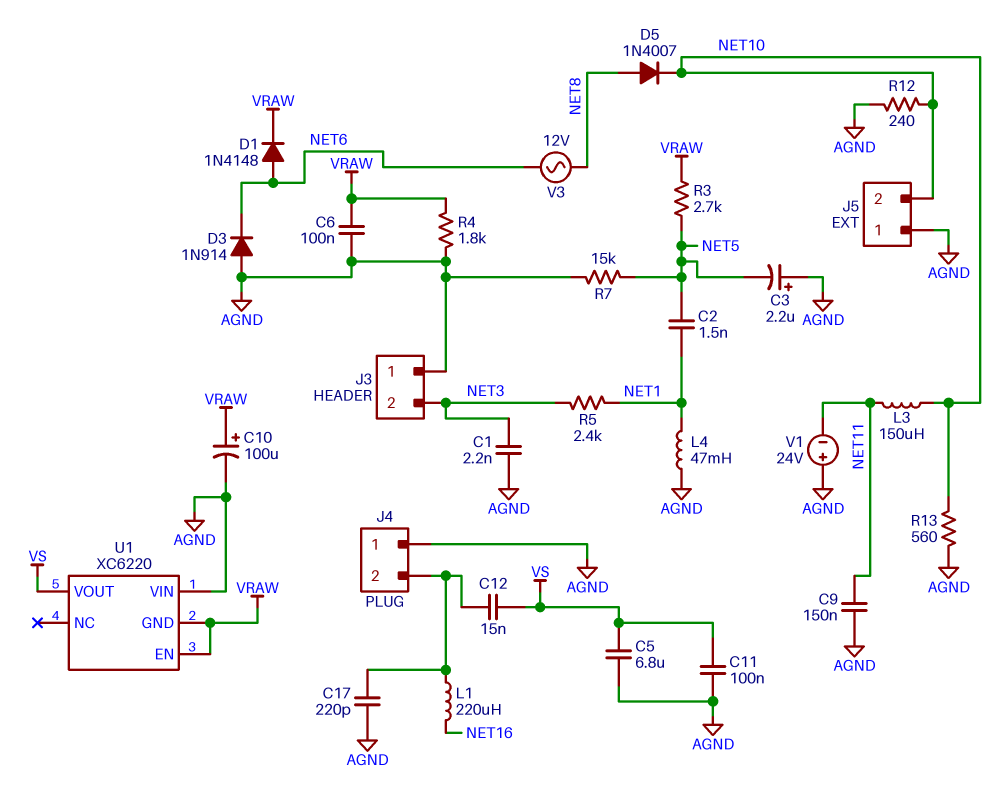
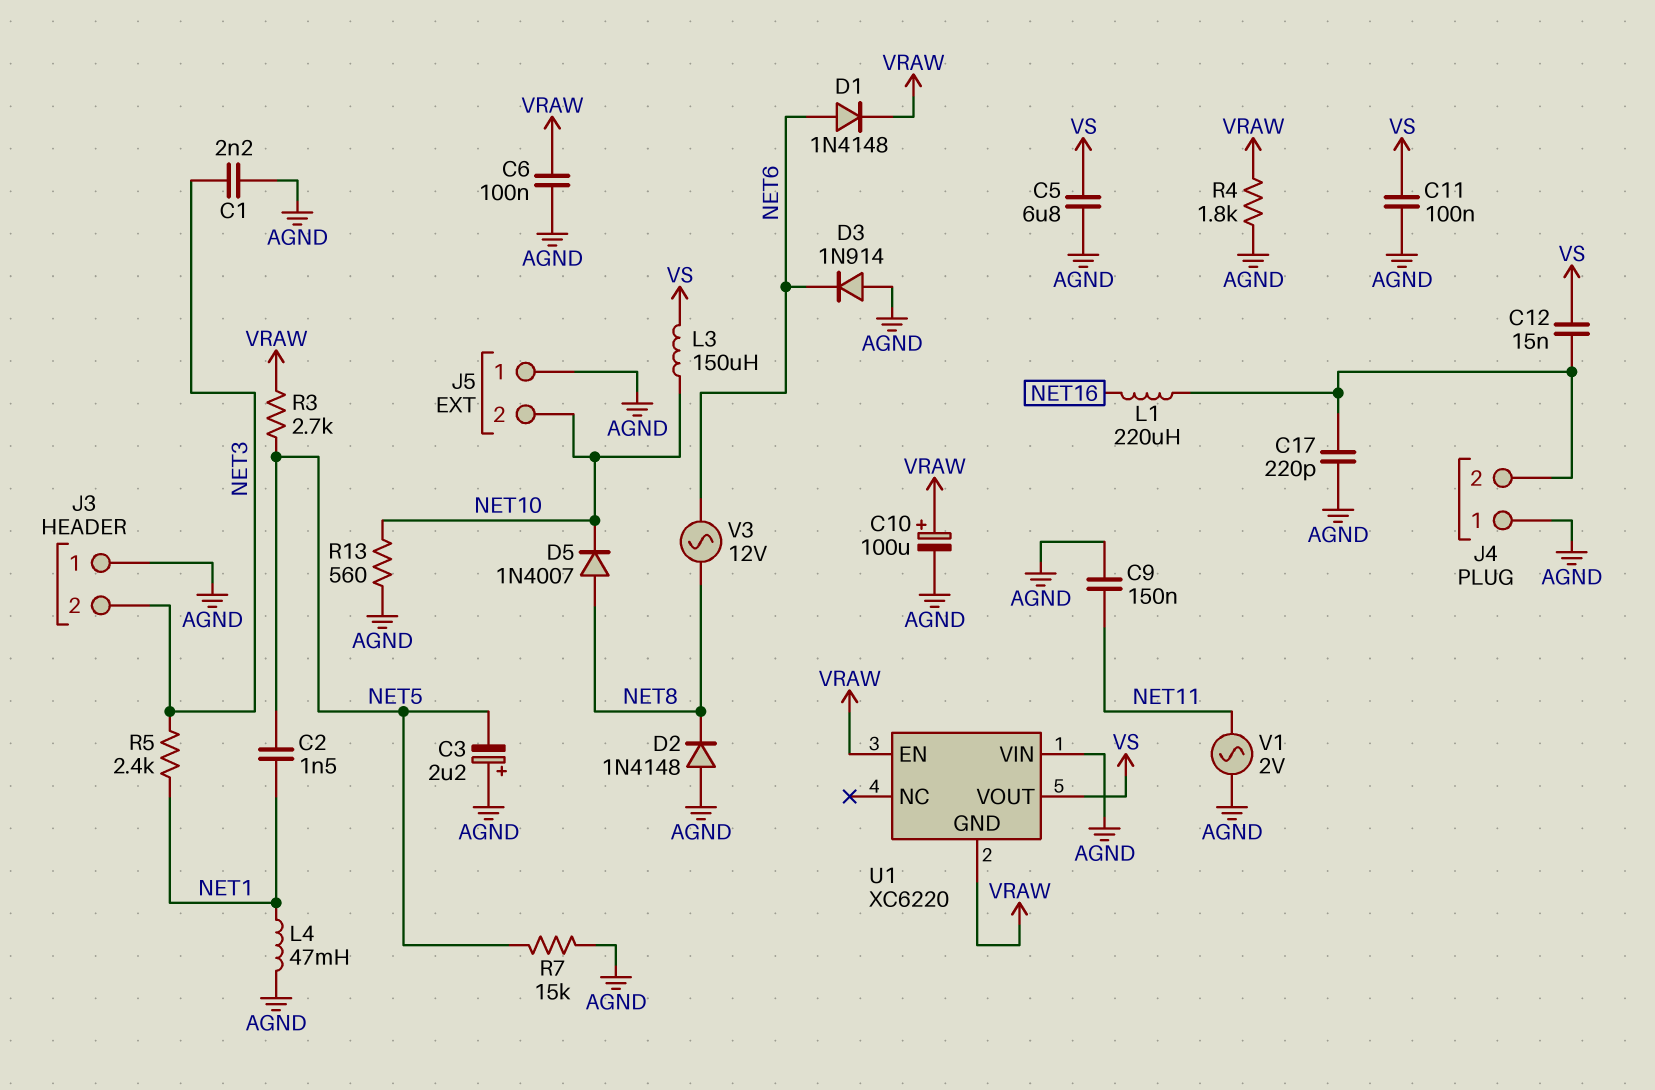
D2: none -> diode 1N4148 (A AGND, K NET8)
L3: 150uH (NET10, NET11) -> 150uH (NET10, VS)
R12: 240 (AGND, NET10) -> none
V1: 24V (plus AGND, minus NET11) -> AC 2V (AGND, NET11)

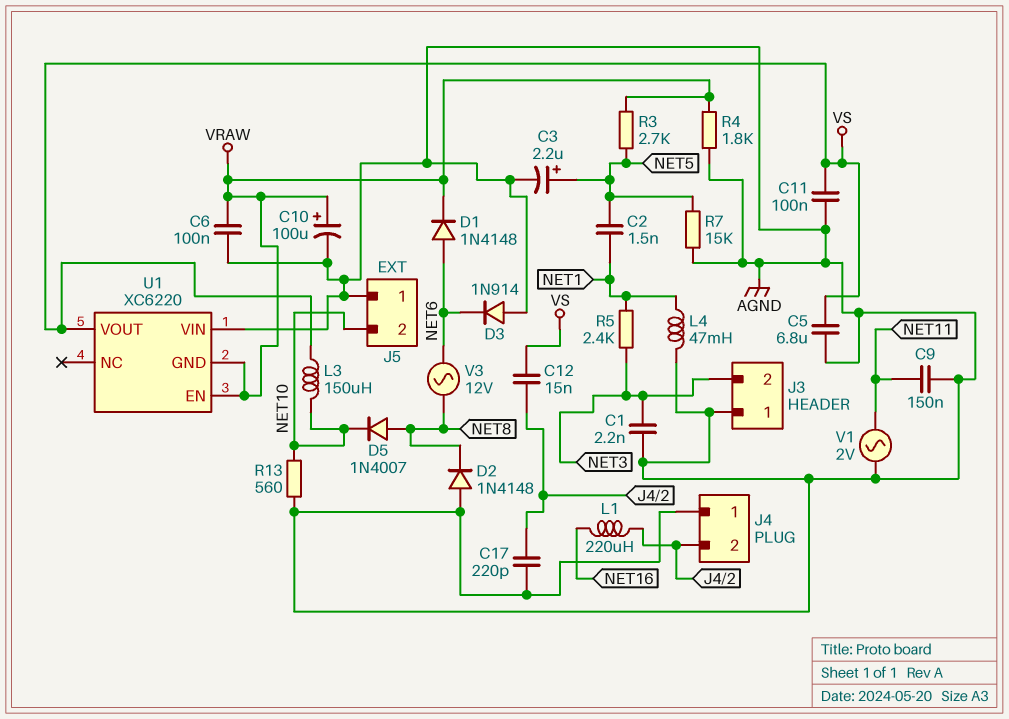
C3: 2.2uF (plus AGND, minus NET5) -> 2.2uF (plus NET5, minus AGND)

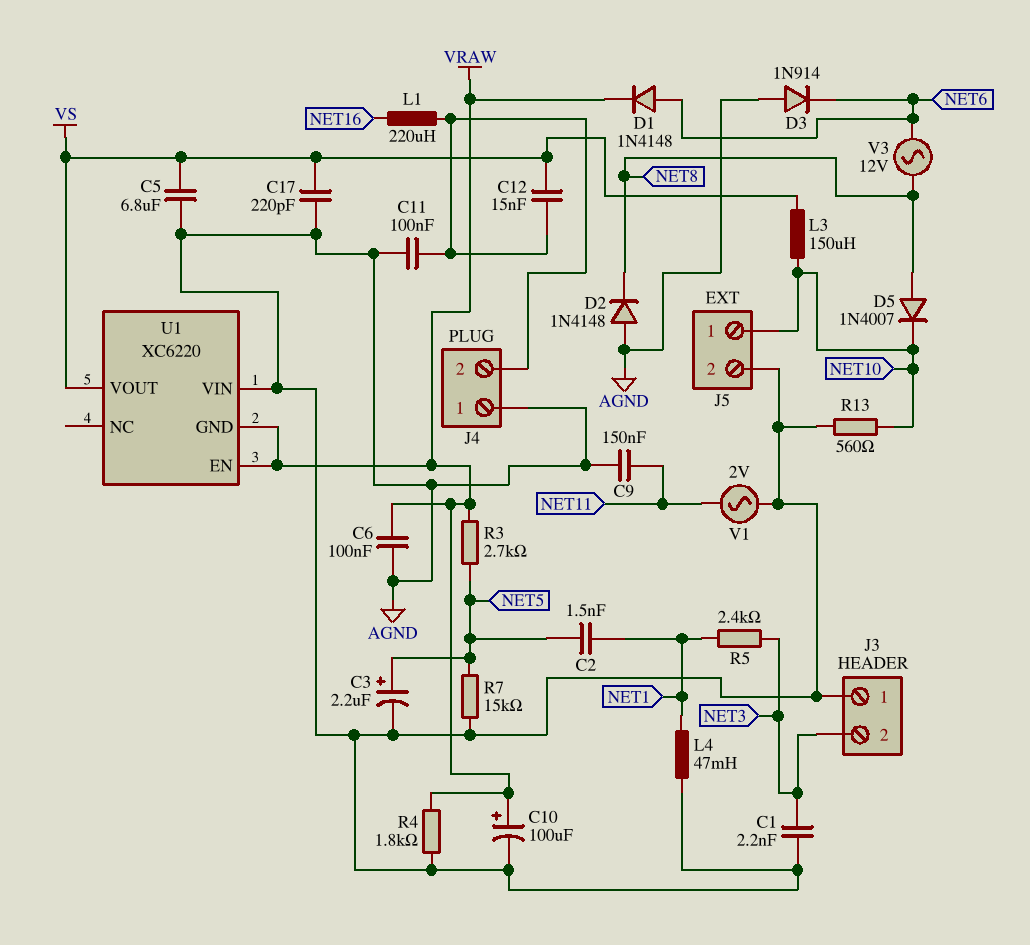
C11: 100nF (AGND, VS) -> 100nF (AGND, J4/2)
C17: 220pF (AGND, J4/2) -> 220pF (AGND, VS)
J5 pin 1: AGND -> NET10
J5 pin 2: NET10 -> AGND

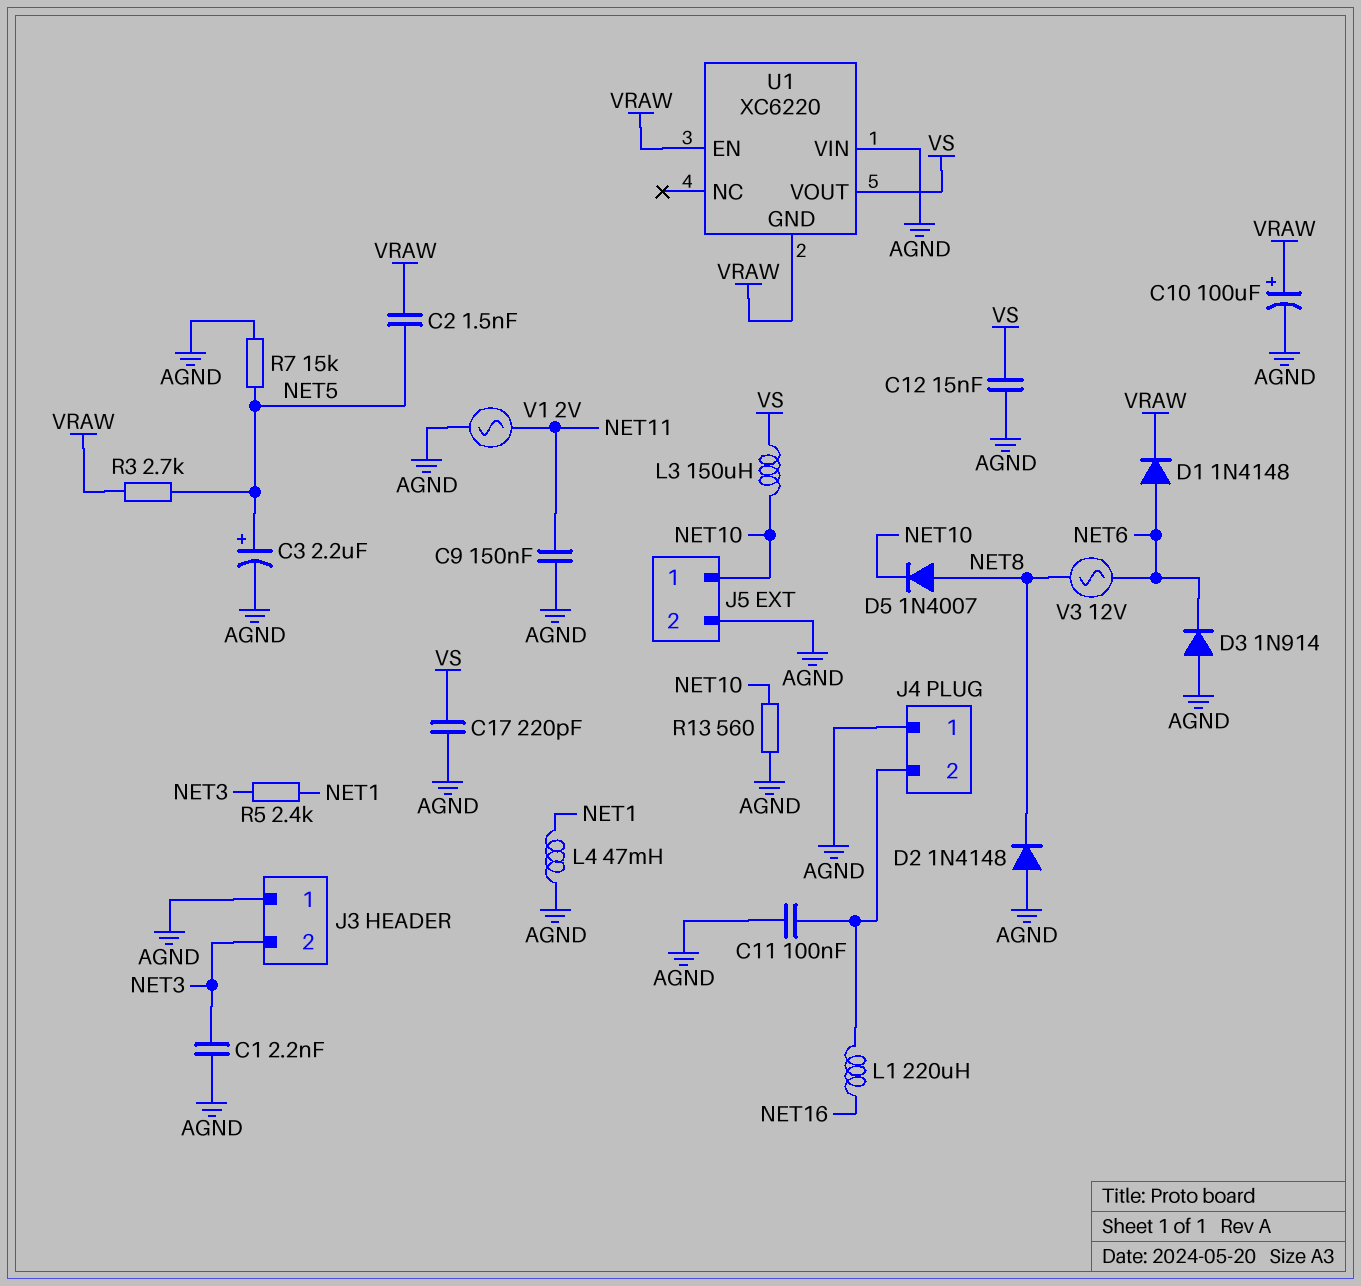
C2: 1.5nF (NET1, NET5) -> 1.5nF (NET5, VRAW)
C5: 6.8uF (AGND, VS) -> none
C6: 100nF (AGND, VRAW) -> none
C12: 15nF (J4/2, VS) -> 15nF (AGND, VS)
R4: 1.8k (AGND, VRAW) -> none

